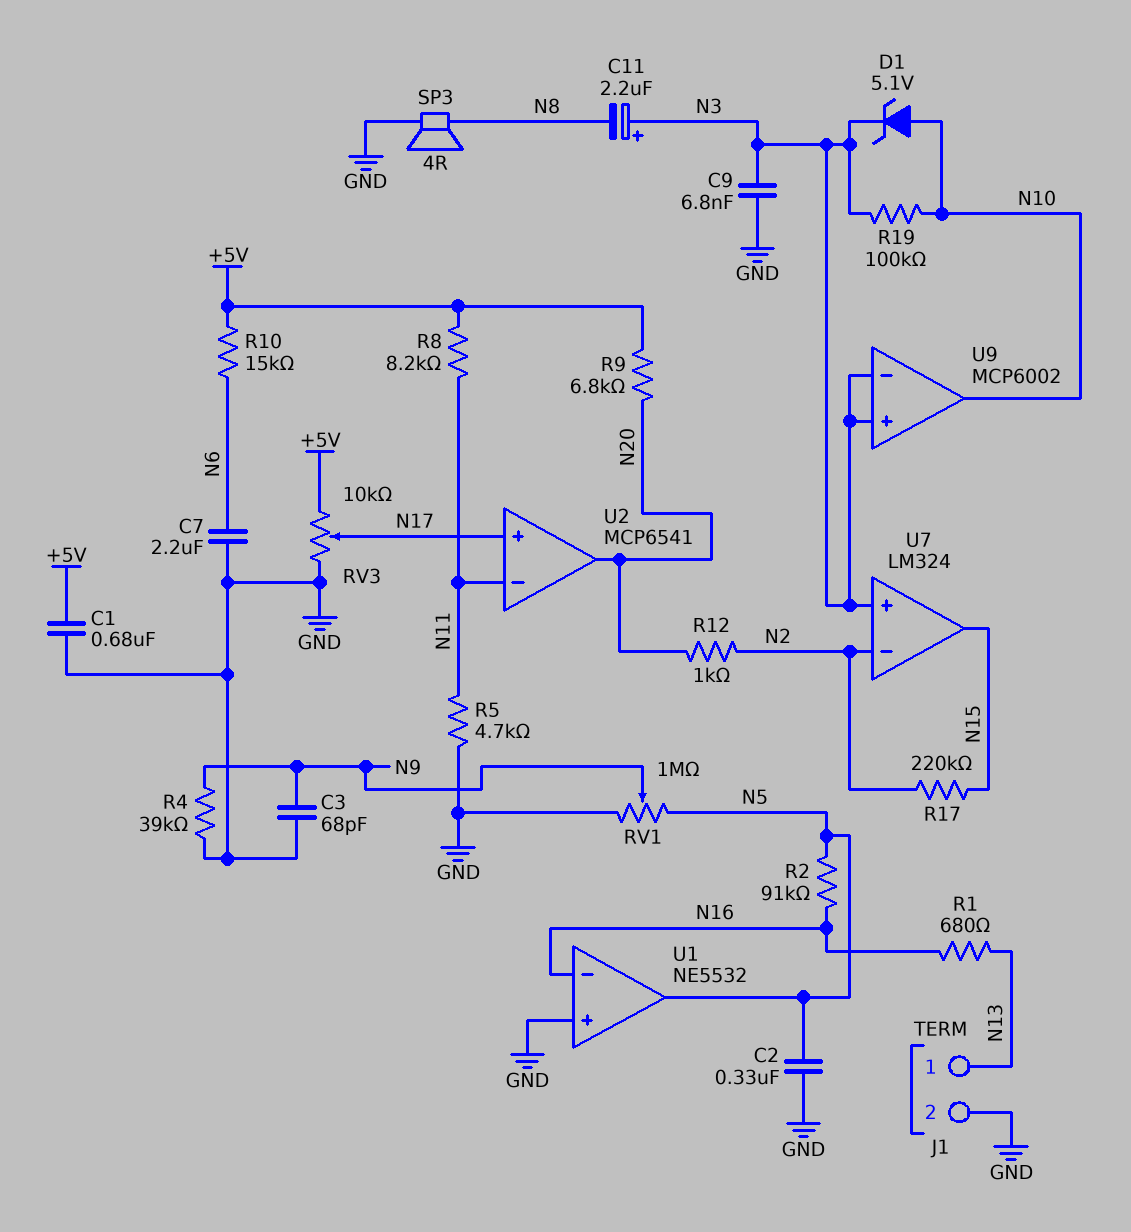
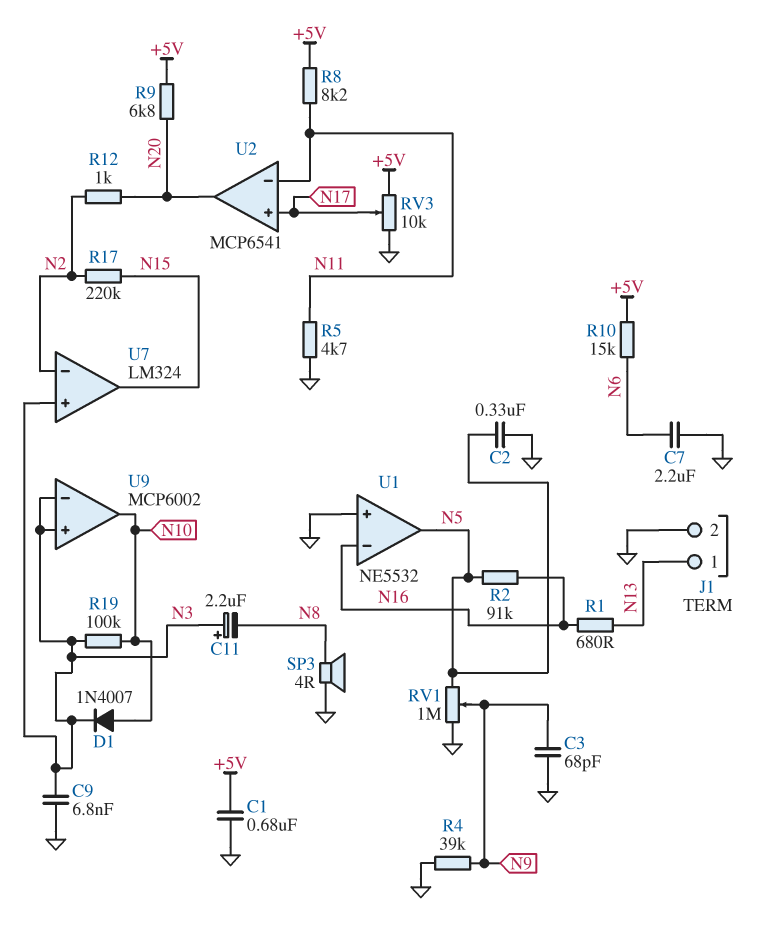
D1: zener 5.1V (A N10, K N3) -> diode 1N4007 (A N10, K N3)

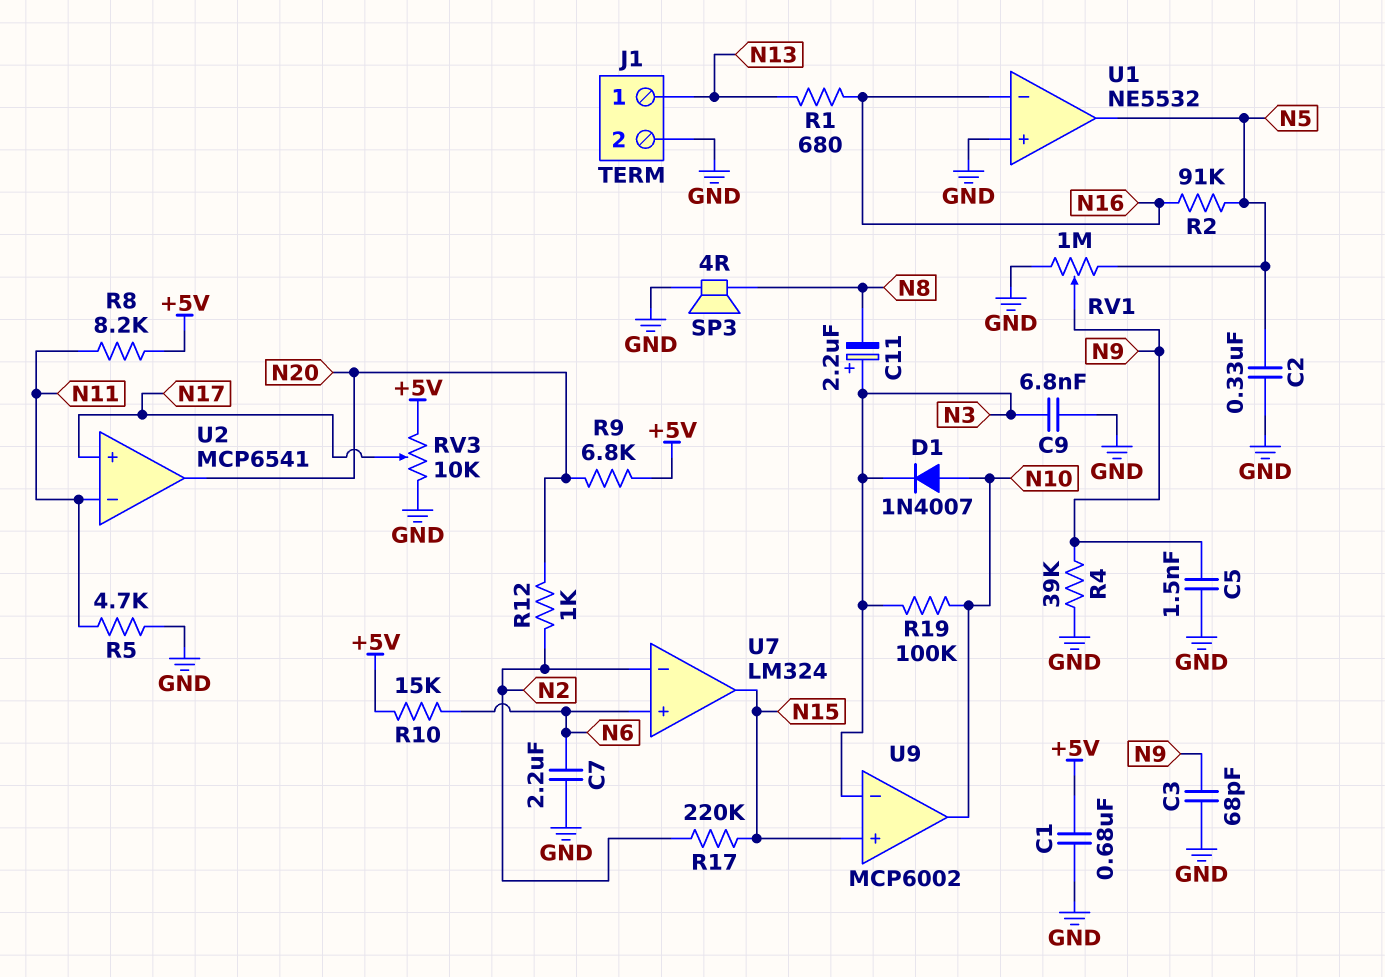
C5: none -> 1.5nF (GND, N9)
U7 pin in+: N3 -> N6
U9 pin in+: N3 -> N15

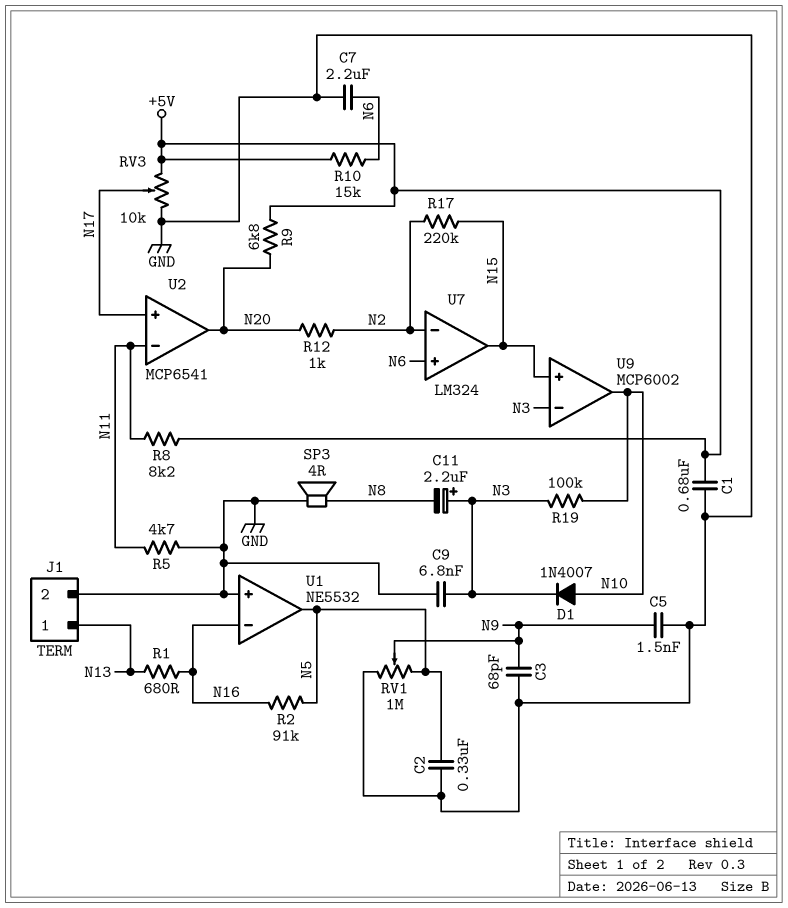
R4: 39k (GND, N9) -> none

